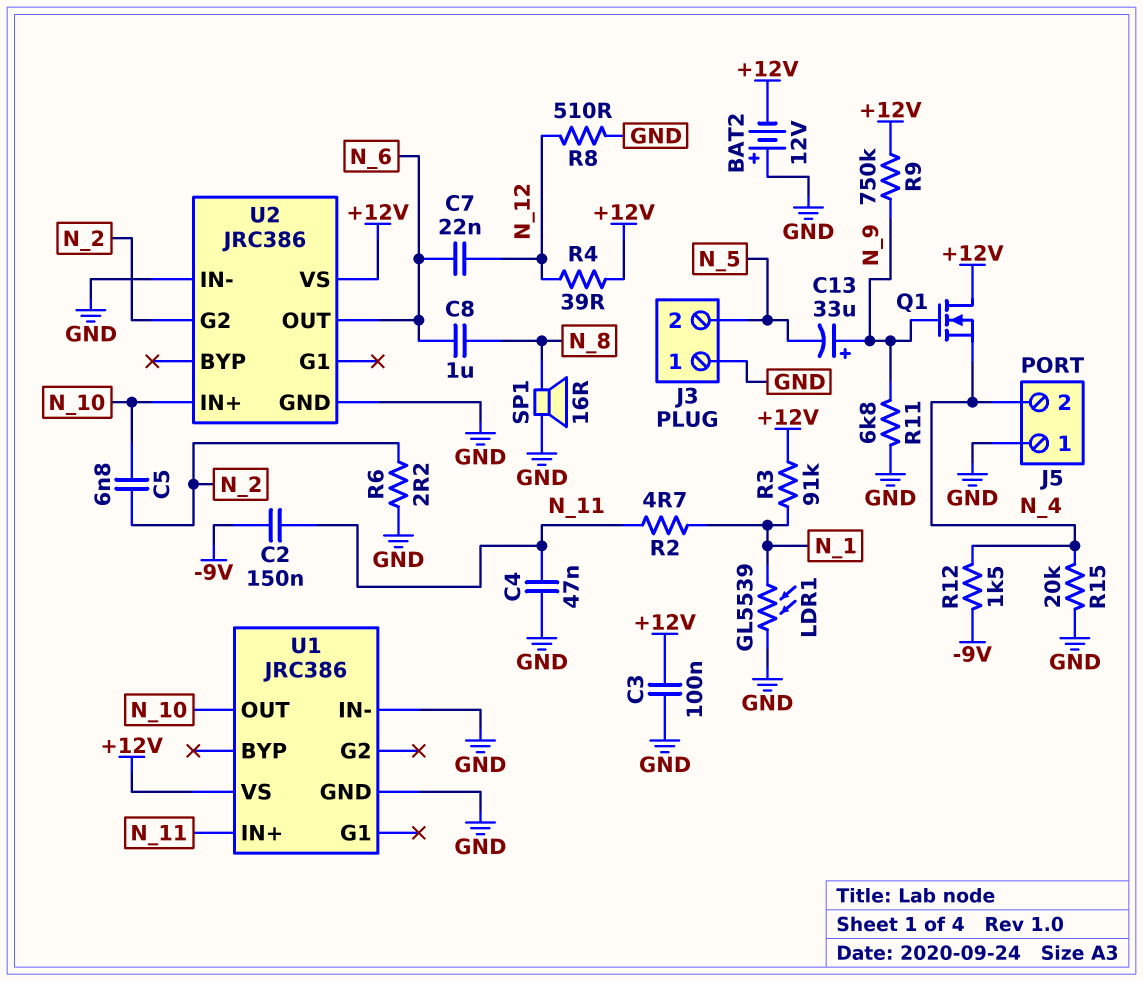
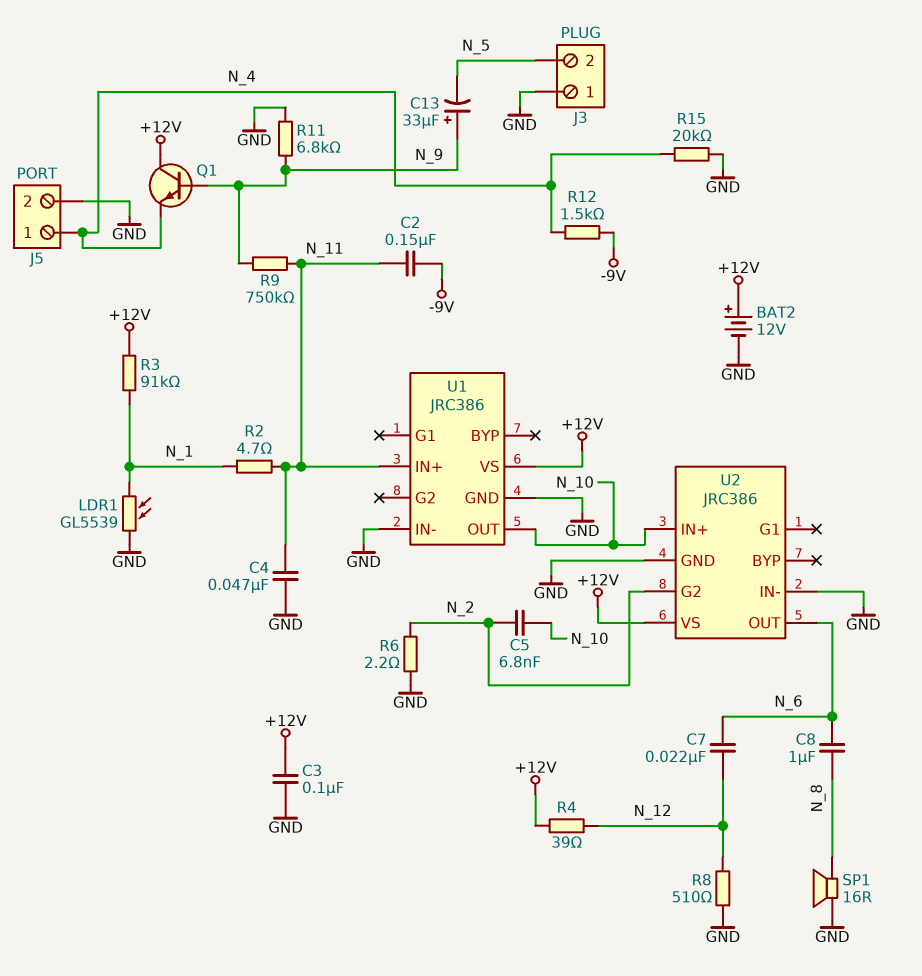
BAT2: 12V (plus GND, minus +12V) -> 12V (plus +12V, minus GND)
J5 pin 1: GND -> N_4
J5 pin 2: N_4 -> GND
Q1: NMOS (G N_9, D +12V, S N_4) -> NPN (B N_9, C +12V, E N_4)
R9: 750k (+12V, N_9) -> 750k (N_9, N_11)

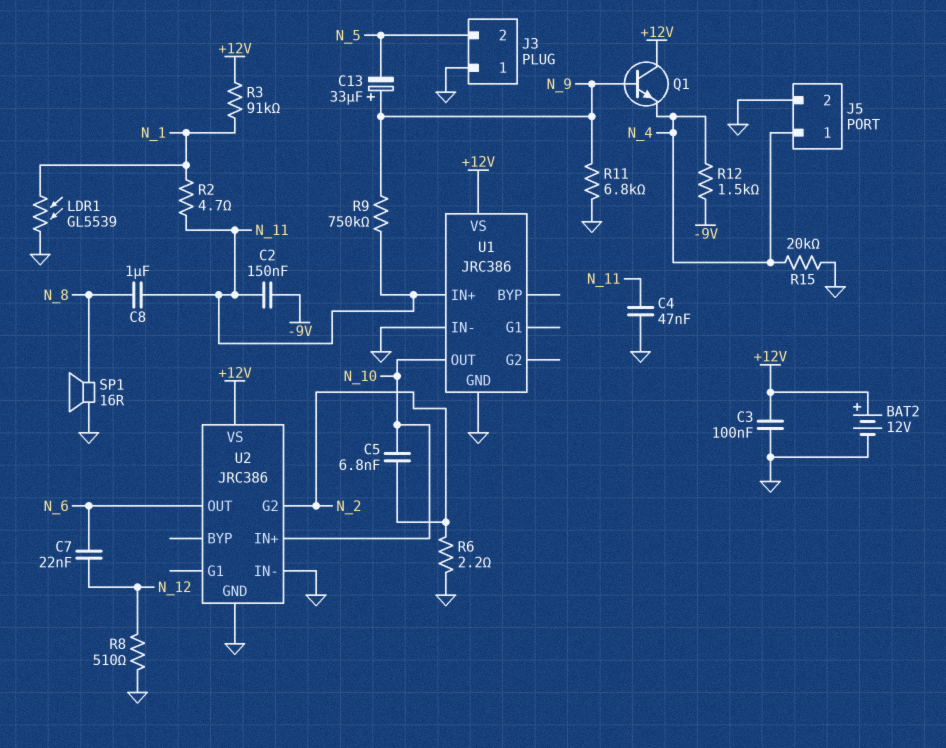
C8: 1uF (N_6, N_8) -> 1uF (N_8, N_11)
R4: 39 (+12V, N_12) -> none

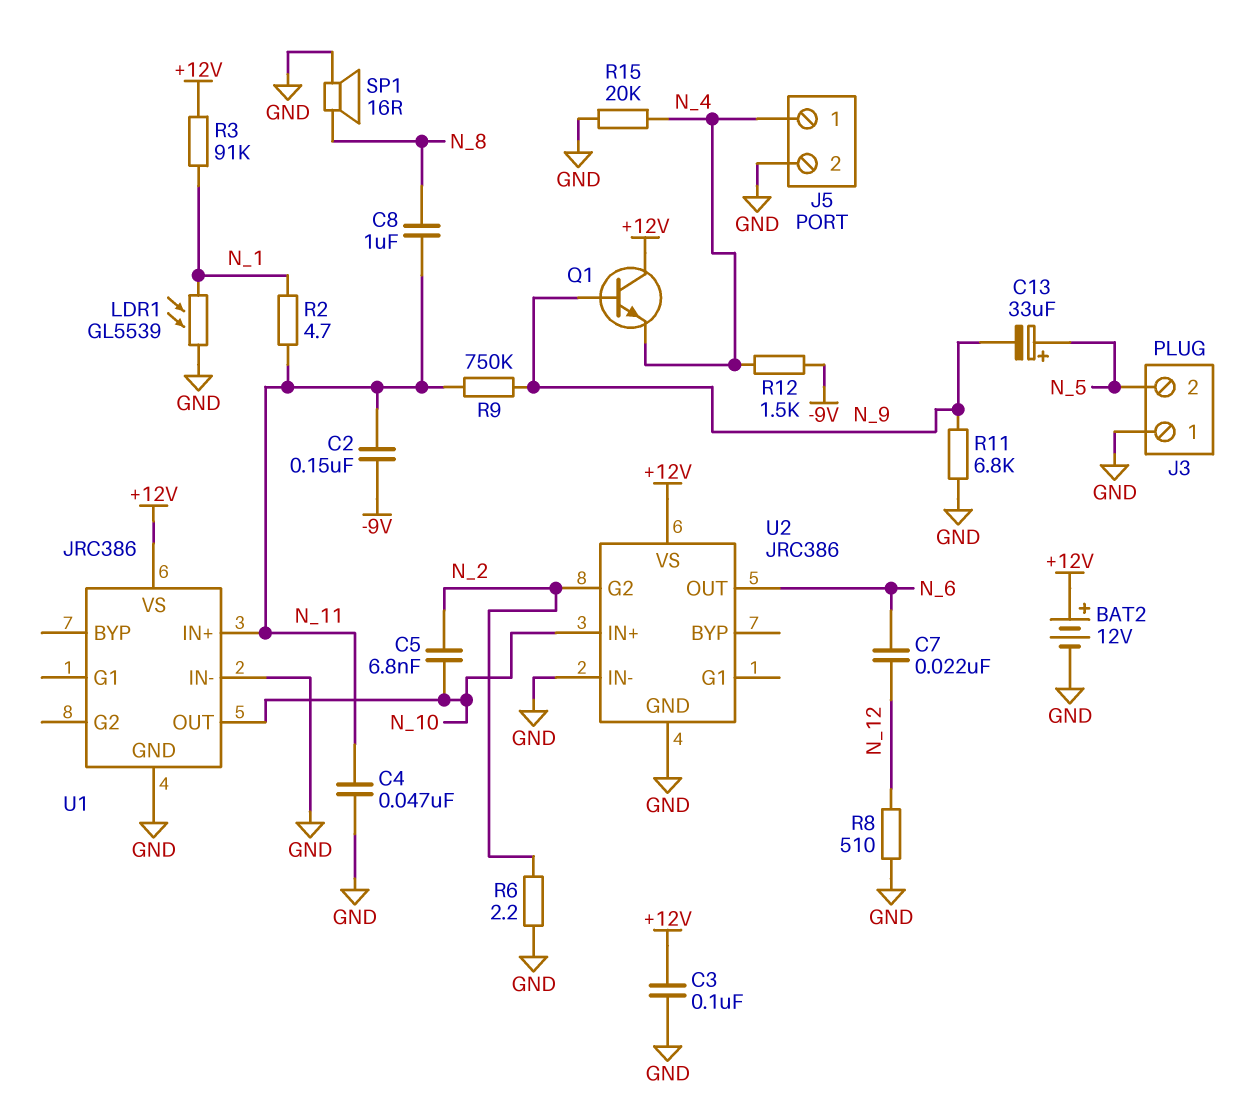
C13: 33uF (plus N_9, minus N_5) -> 33uF (plus N_5, minus N_9)

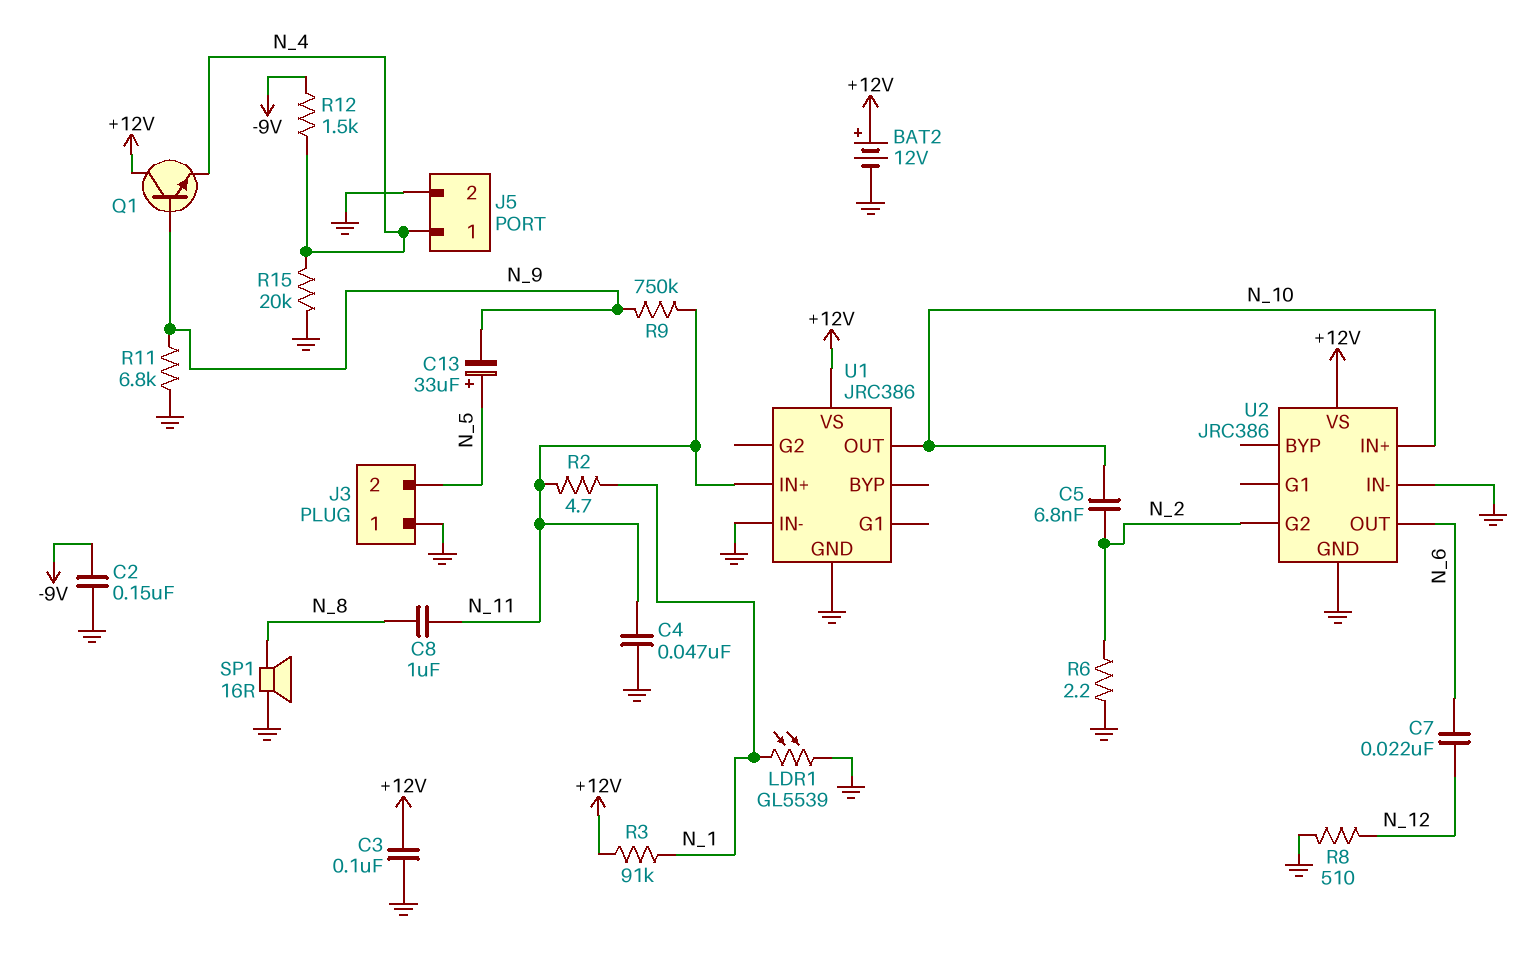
C2: 150nF (-9V, N_11) -> 150nF (-9V, GND)

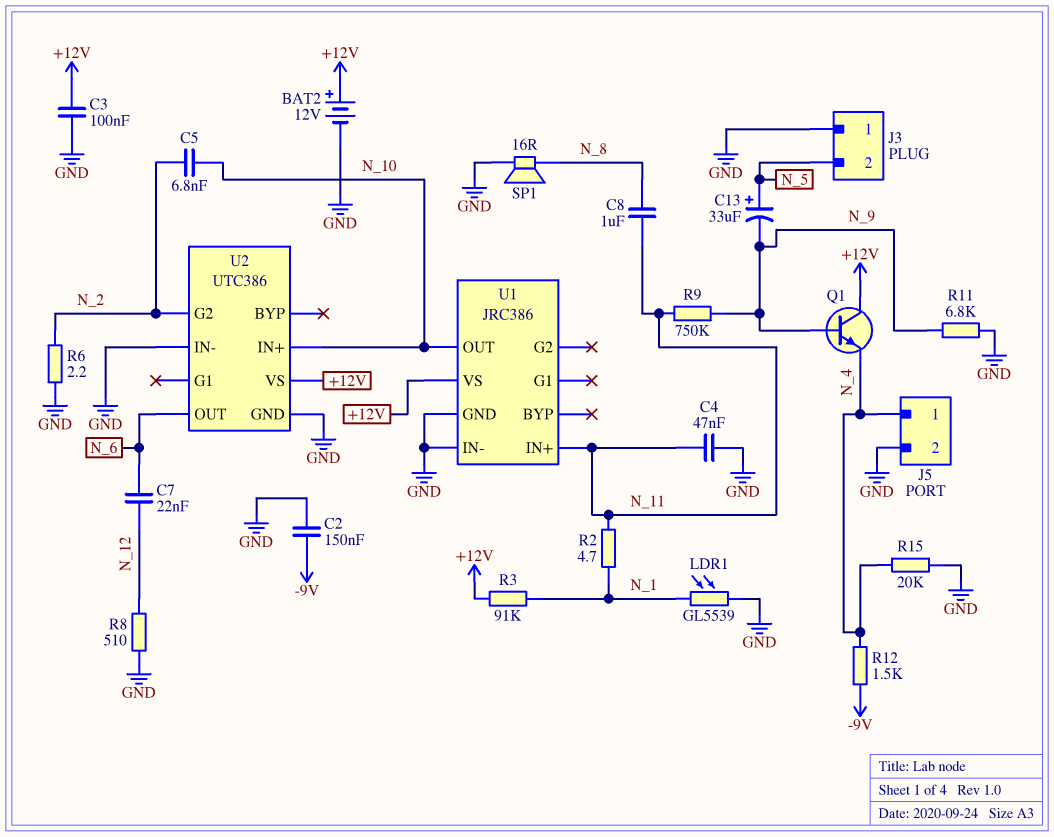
U2: JRC386 -> UTC386

